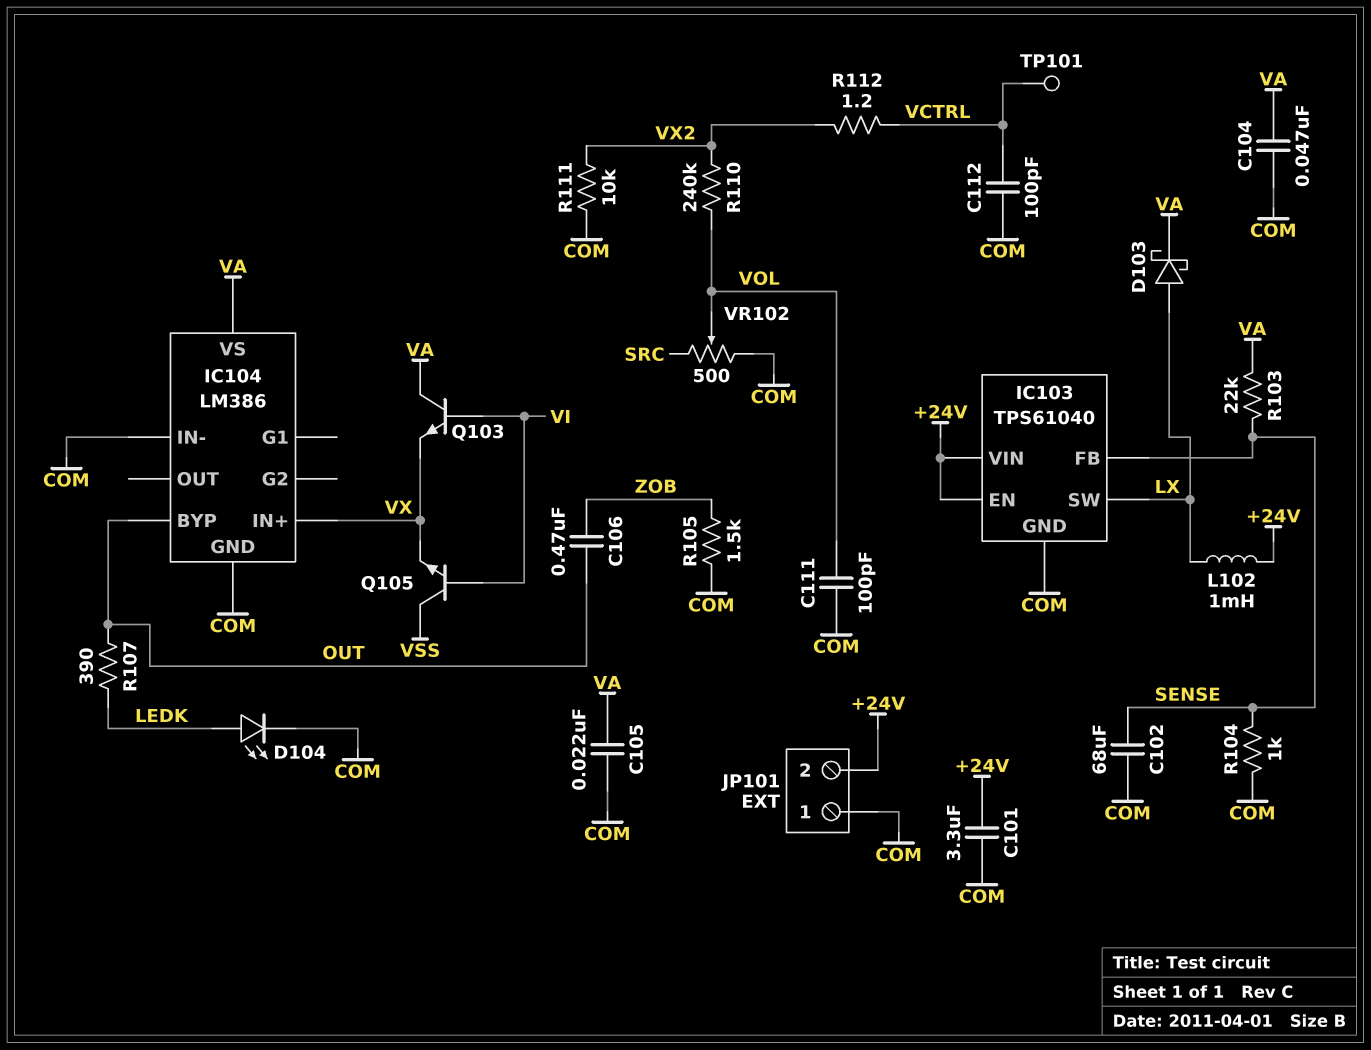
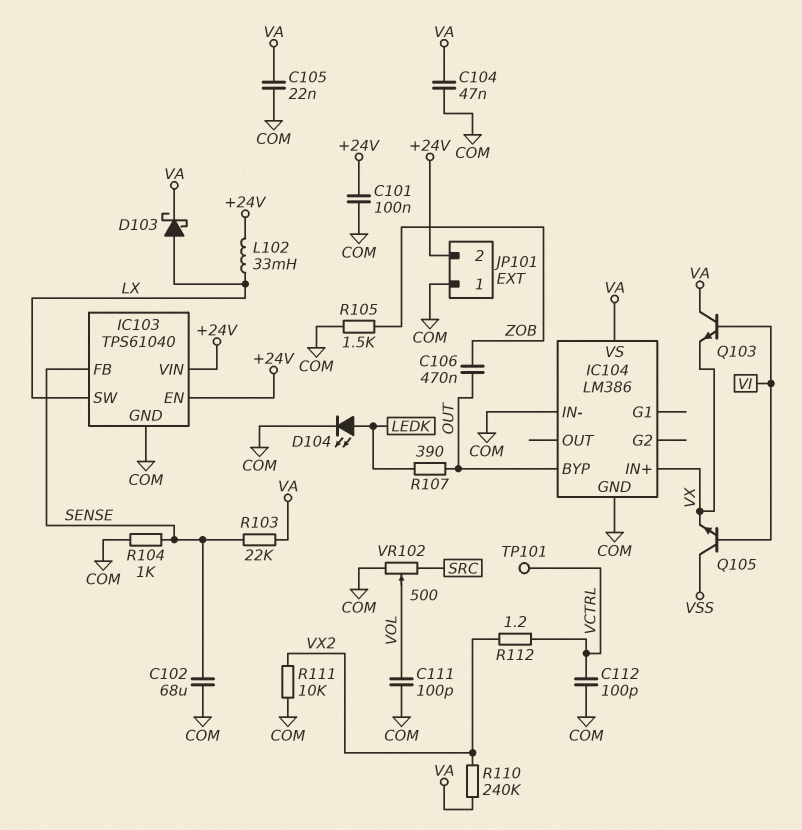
C101: 3.3uF (+24V, COM) -> 100nF (+24V, COM)
L102: 1mH (+24V, LX) -> 33mH (+24V, LX)
R110: 240k (VOL, VX2) -> 240k (VA, VX2)

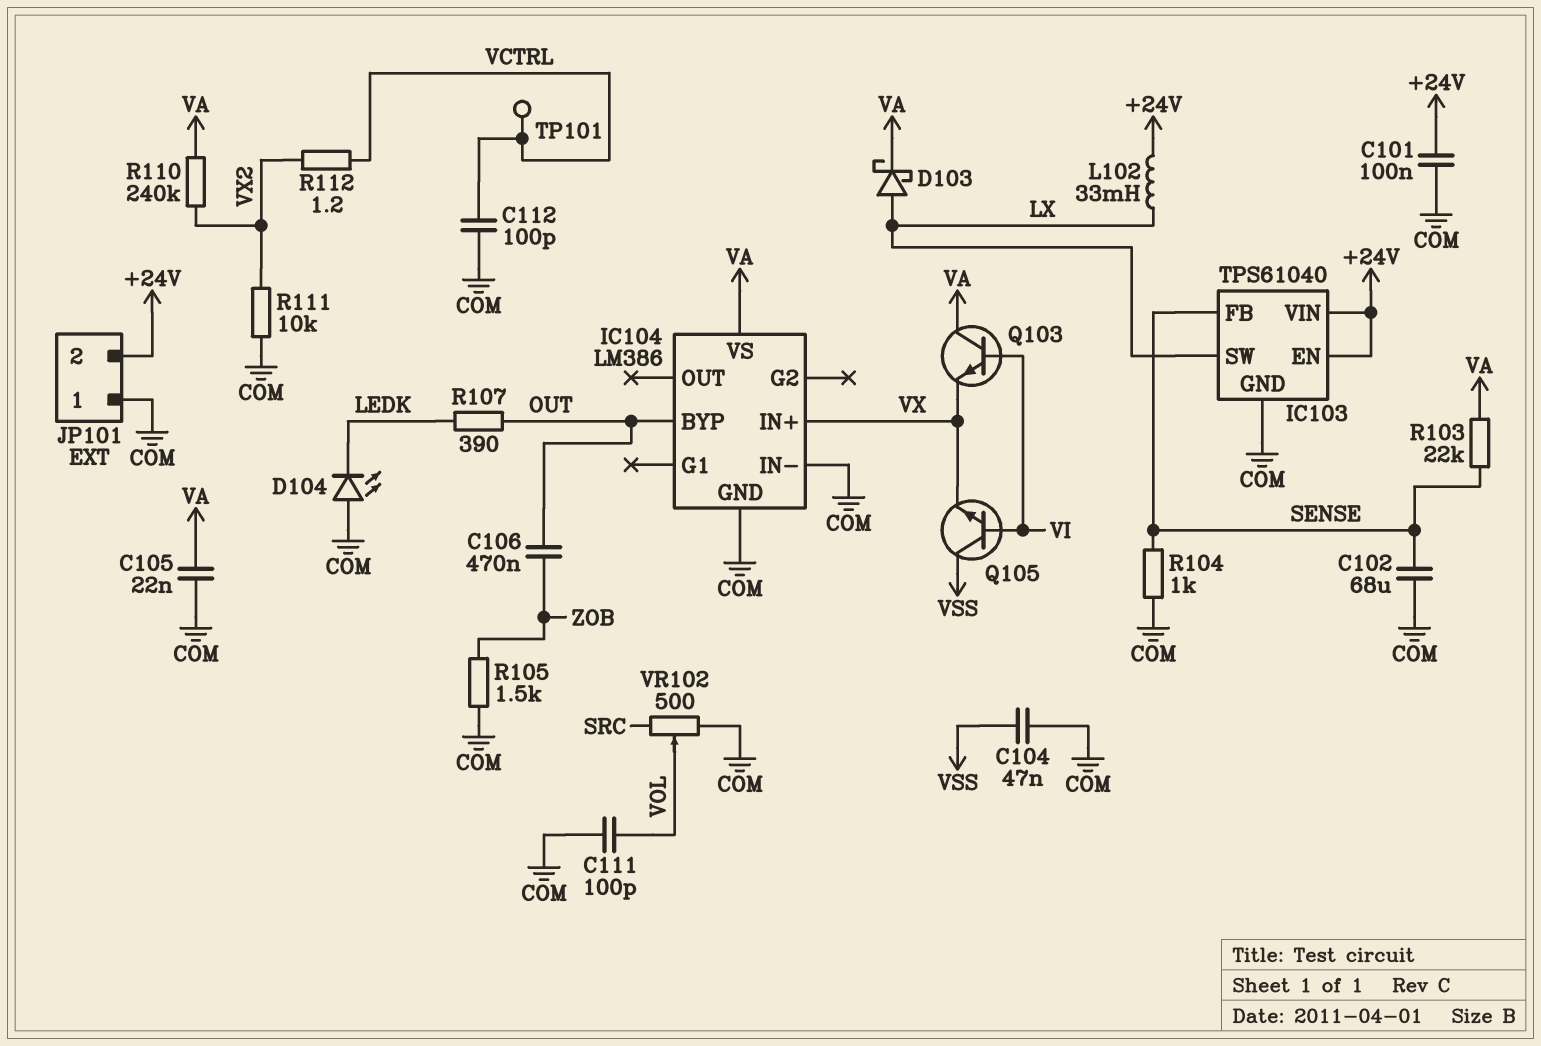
C104: 47nF (COM, VA) -> 47nF (COM, VSS)
D104: LED (A LEDK, K COM) -> LED (A COM, K LEDK)

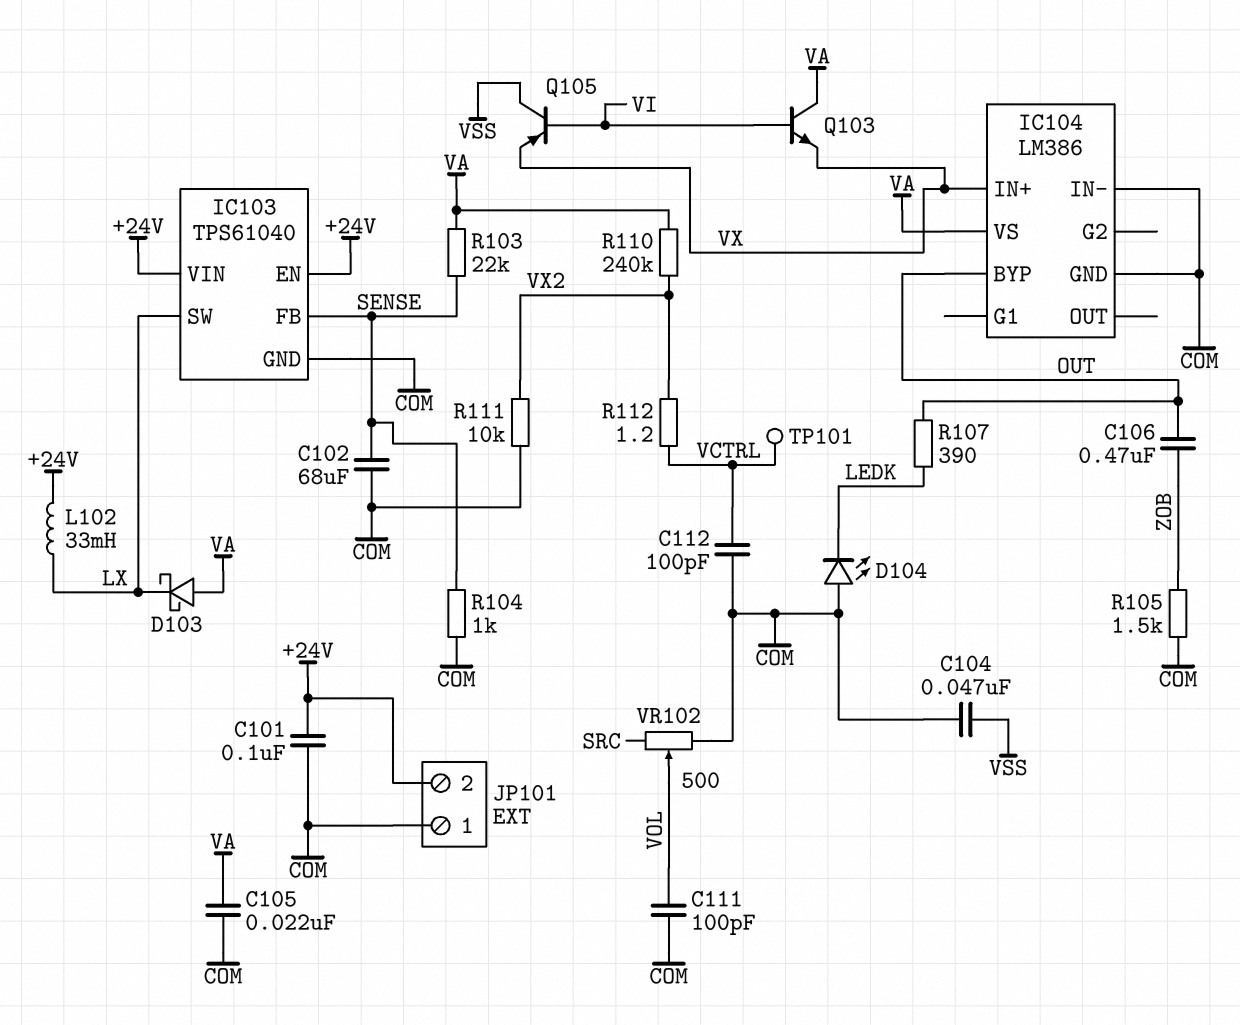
D103: schottky (A LX, K VA) -> schottky (A VA, K LX)
Q105: NPN (B VI, C VSS, E VX) -> PNP (B VI, C VSS, E VX)

